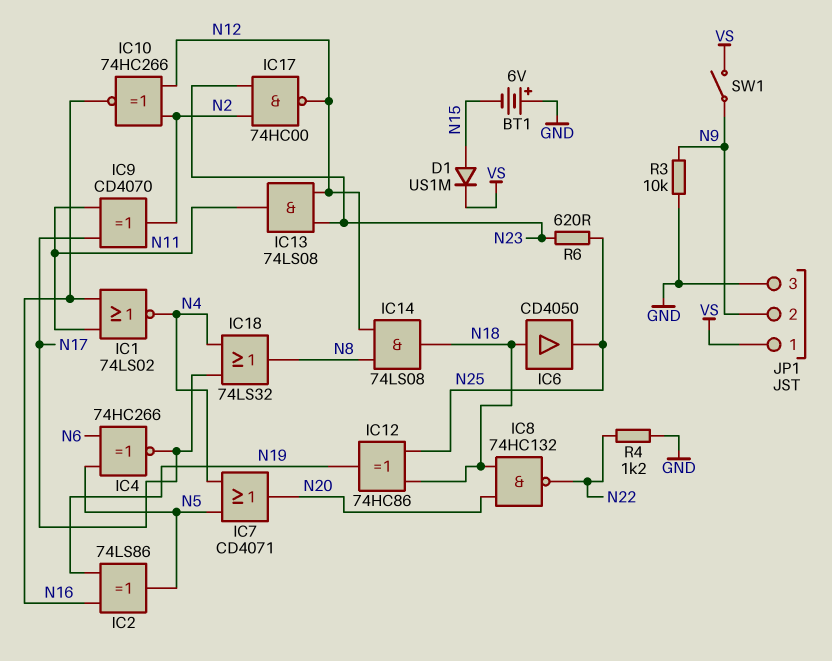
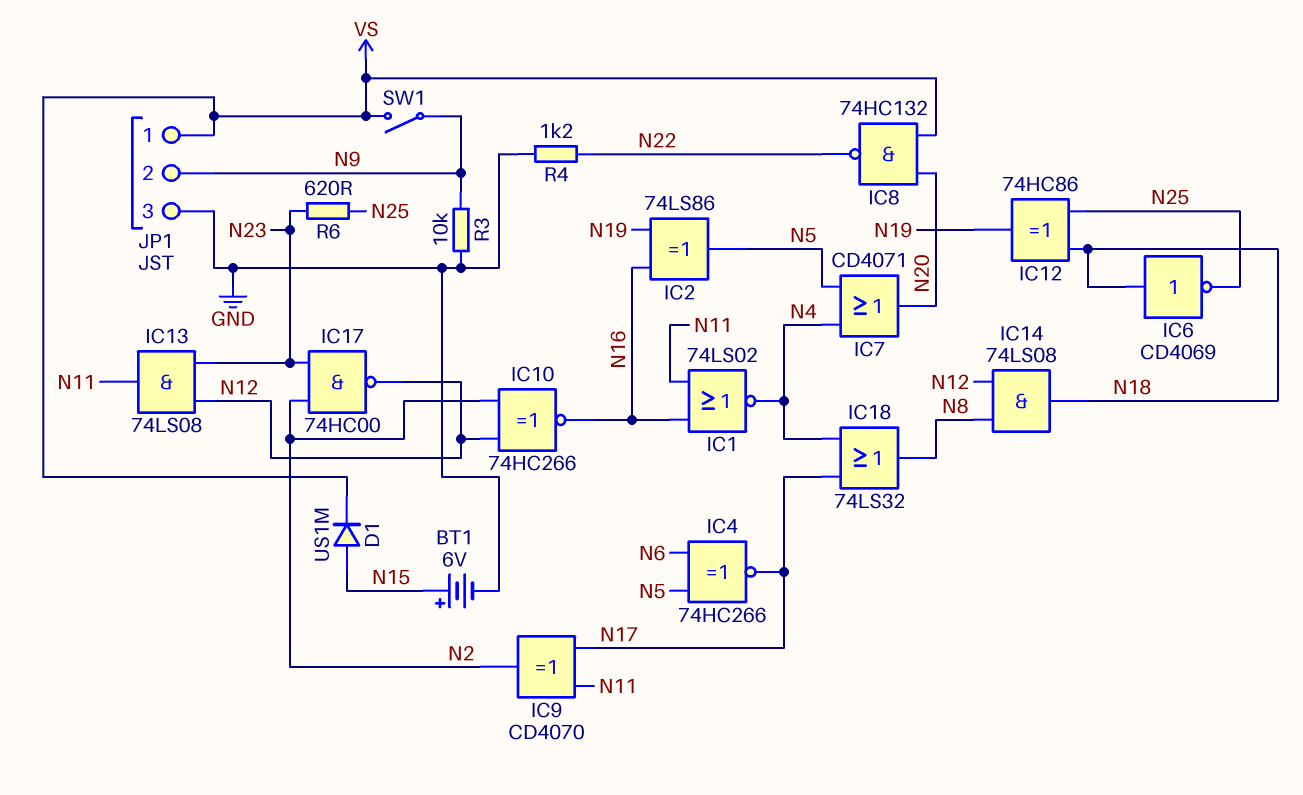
BT1: 6V (plus GND, minus N15) -> 6V (plus N15, minus GND)
IC6: buffer CD4050 (in N18, out N25) -> NOT CD4069 (in N18, out N25)
IC8: NAND 74HC132 (in N18, in N20, out N22) -> NAND 74HC132 (in N20, in VS, out N22)

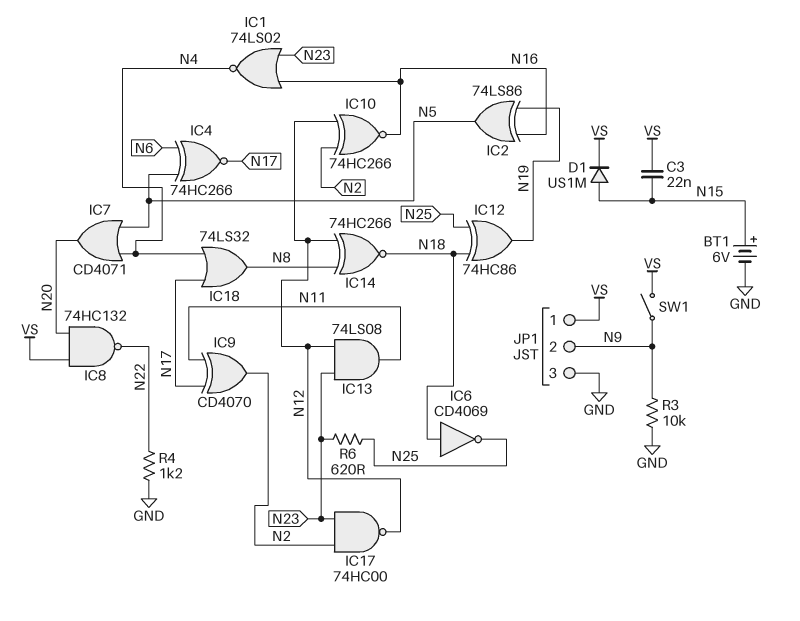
C3: none -> 22nF (N15, VS)
IC1: NOR 74LS02 (in N11, in N16, out N4) -> NOR 74LS02 (in N16, in N23, out N4)
IC14: AND 74LS08 (in N8, in N12, out N18) -> XNOR 74HC266 (in N8, in N12, out N18)

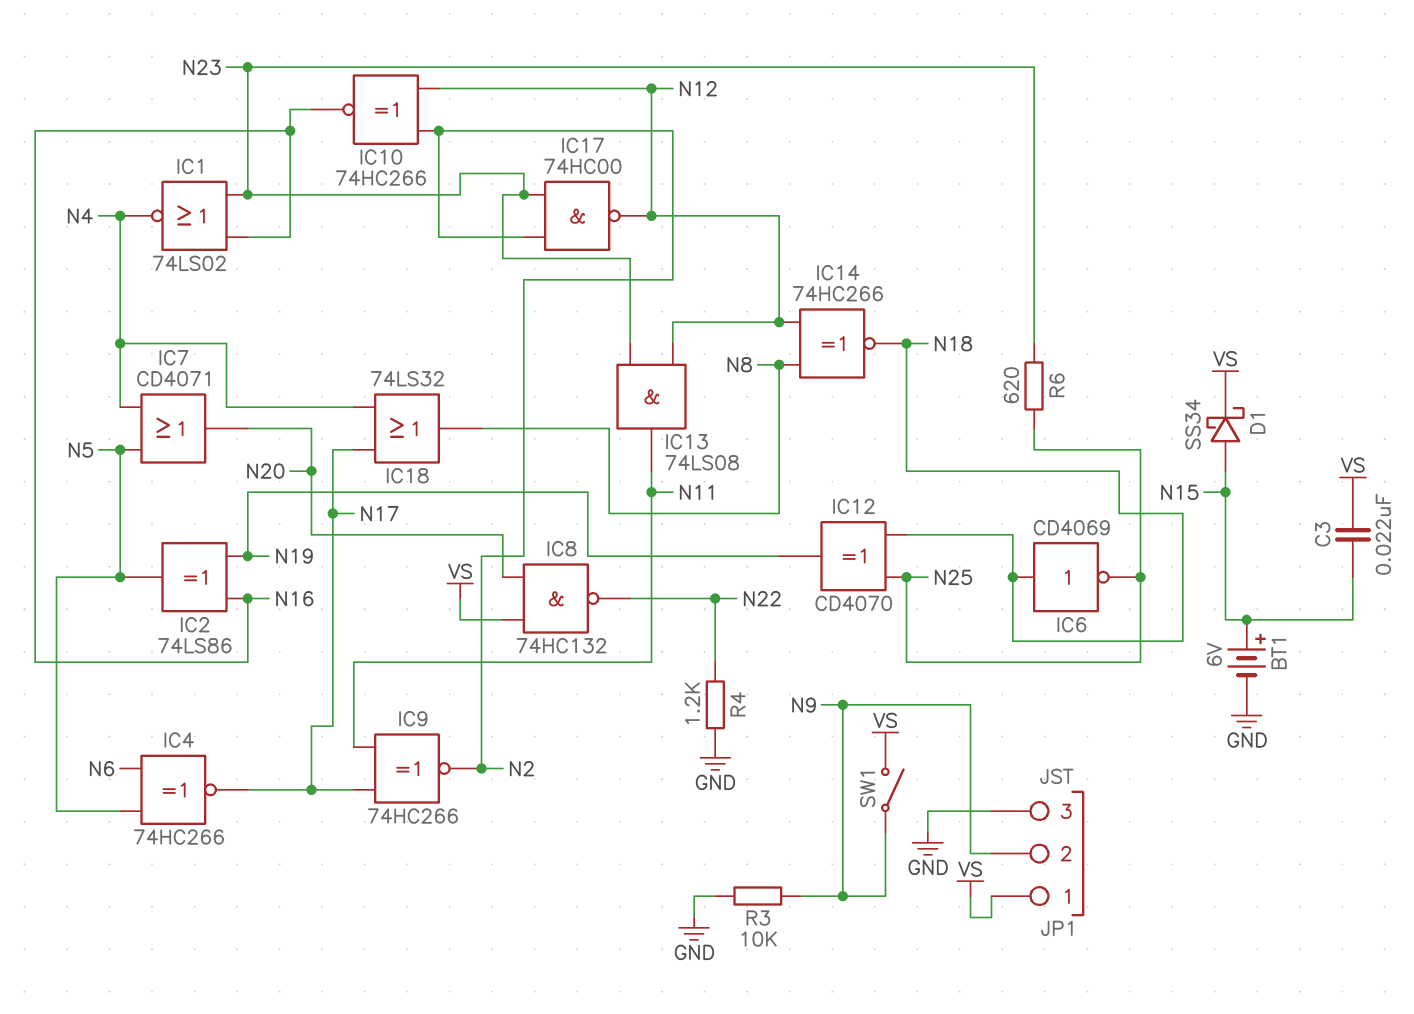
D1: diode US1M (A N15, K VS) -> schottky SS34 (A N15, K VS)
IC9: XOR CD4070 (in N11, in N17, out N2) -> XNOR 74HC266 (in N11, in N17, out N2)
IC12: XOR 74HC86 (in N18, in N25, out N19) -> XOR CD4070 (in N18, in N25, out N19)

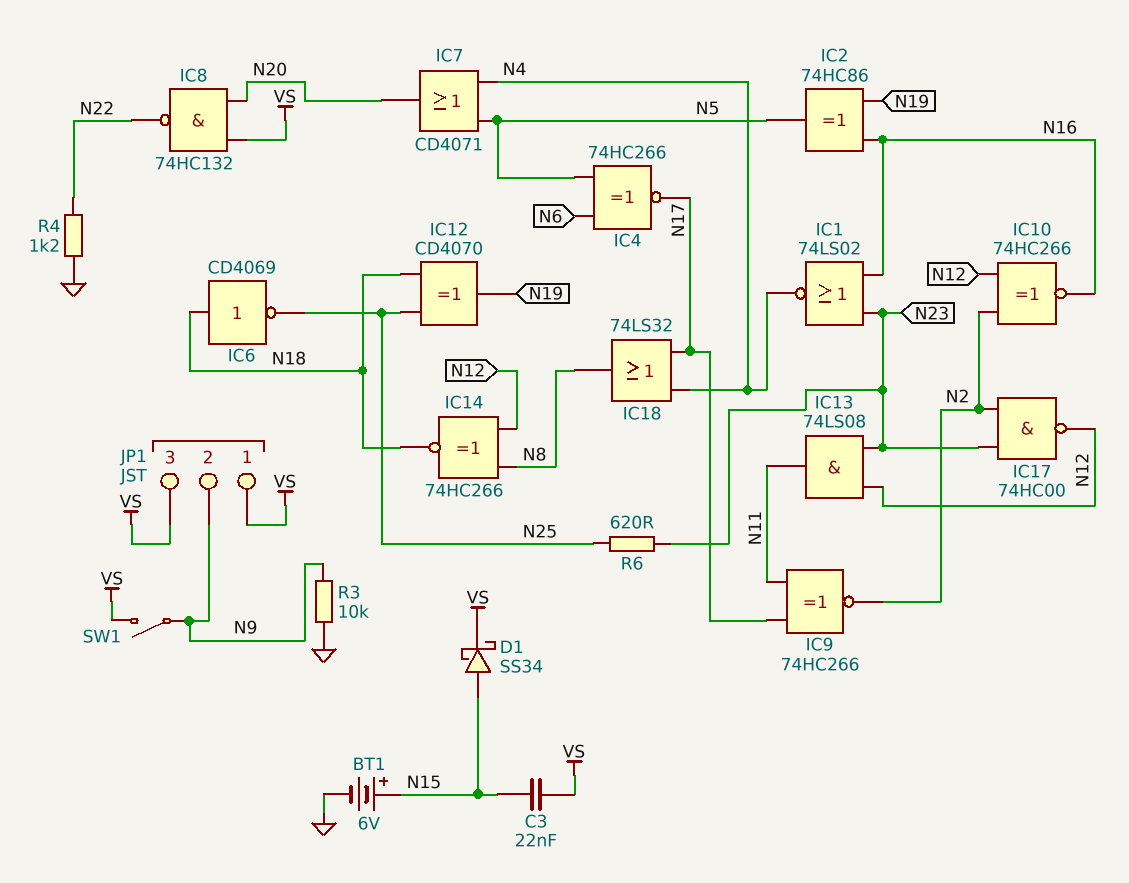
IC2: XOR 74LS86 (in N16, in N19, out N5) -> XOR 74HC86 (in N16, in N19, out N5)
JP1 pin 3: GND -> VS

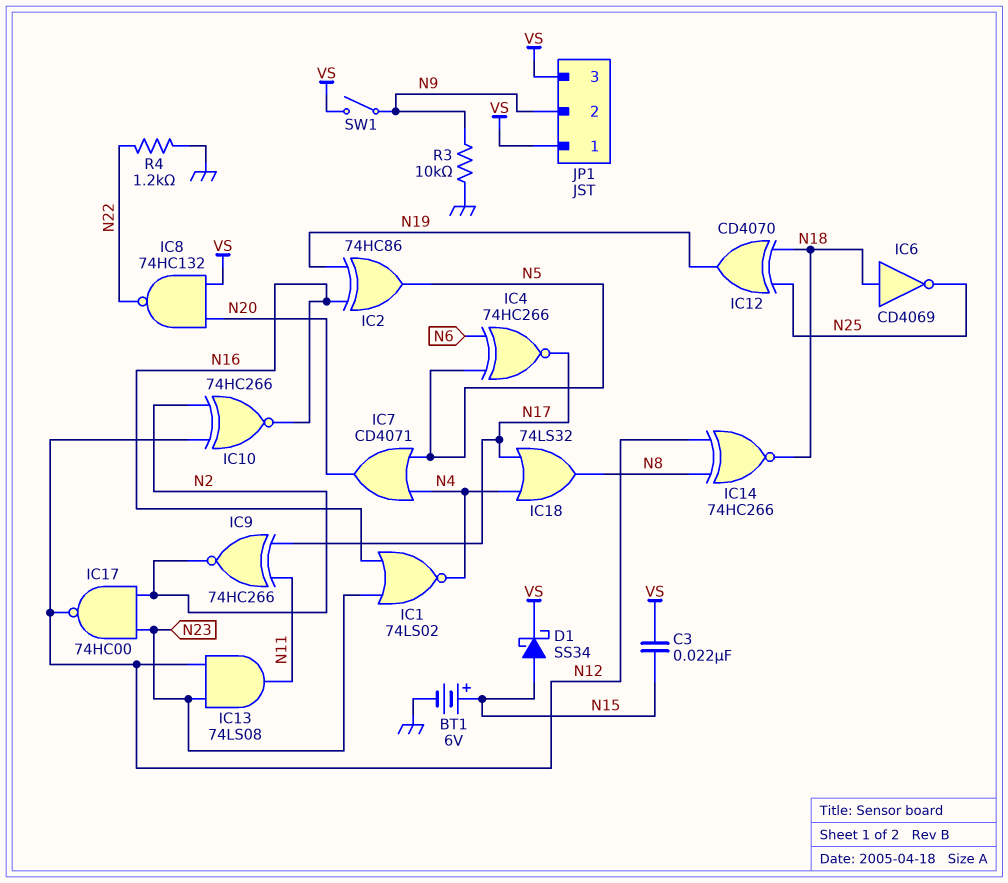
R6: 620 (N23, N25) -> none

